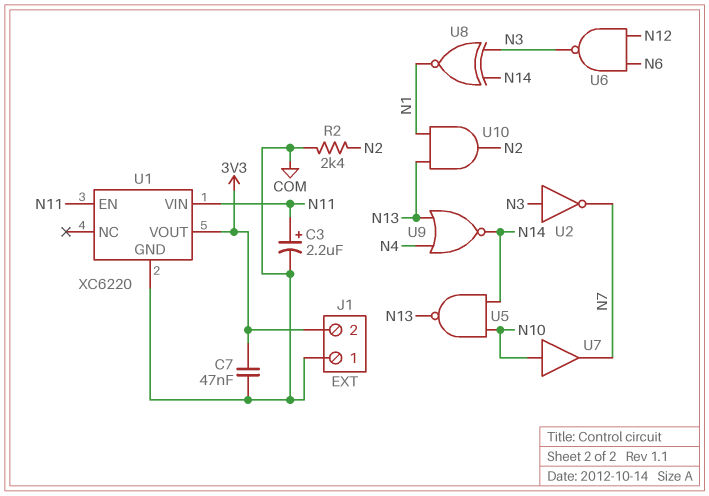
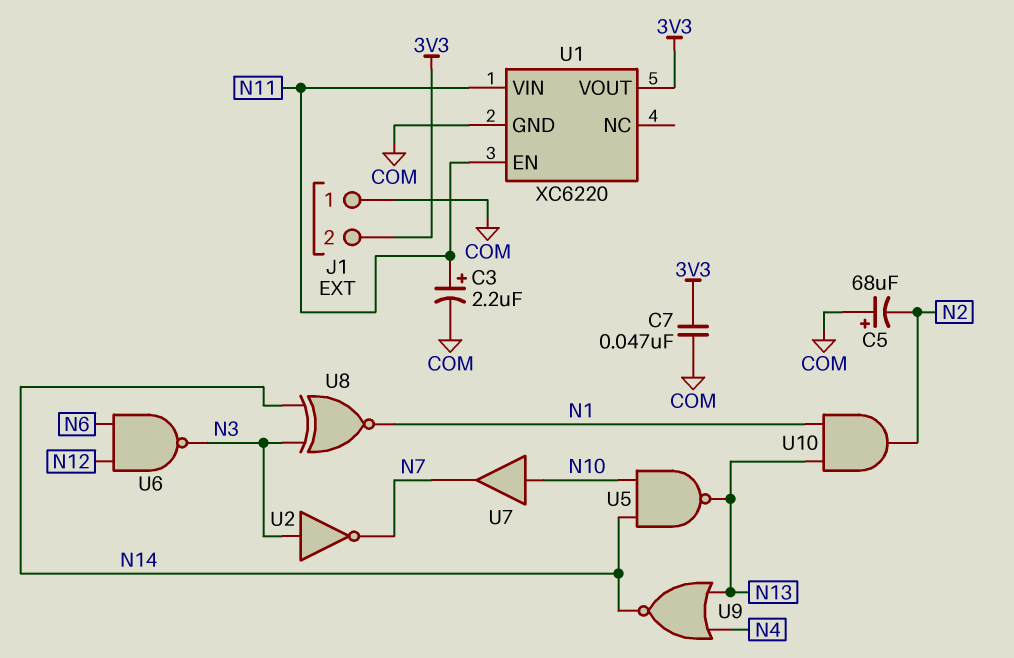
C5: none -> 68uF (plus COM, minus N2)
R2: 2.4k (COM, N2) -> none

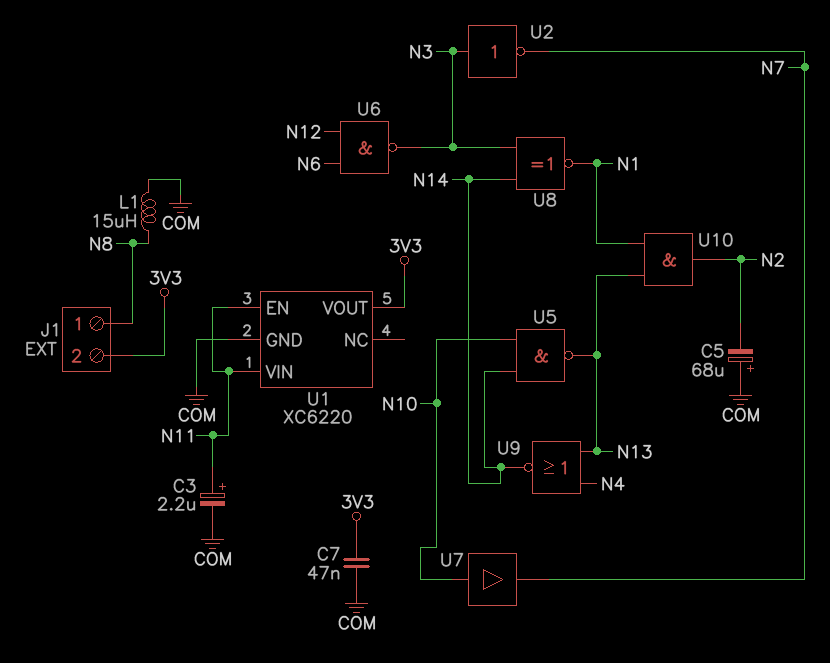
J1 pin 1: COM -> N8
L1: none -> 15uH (COM, N8)

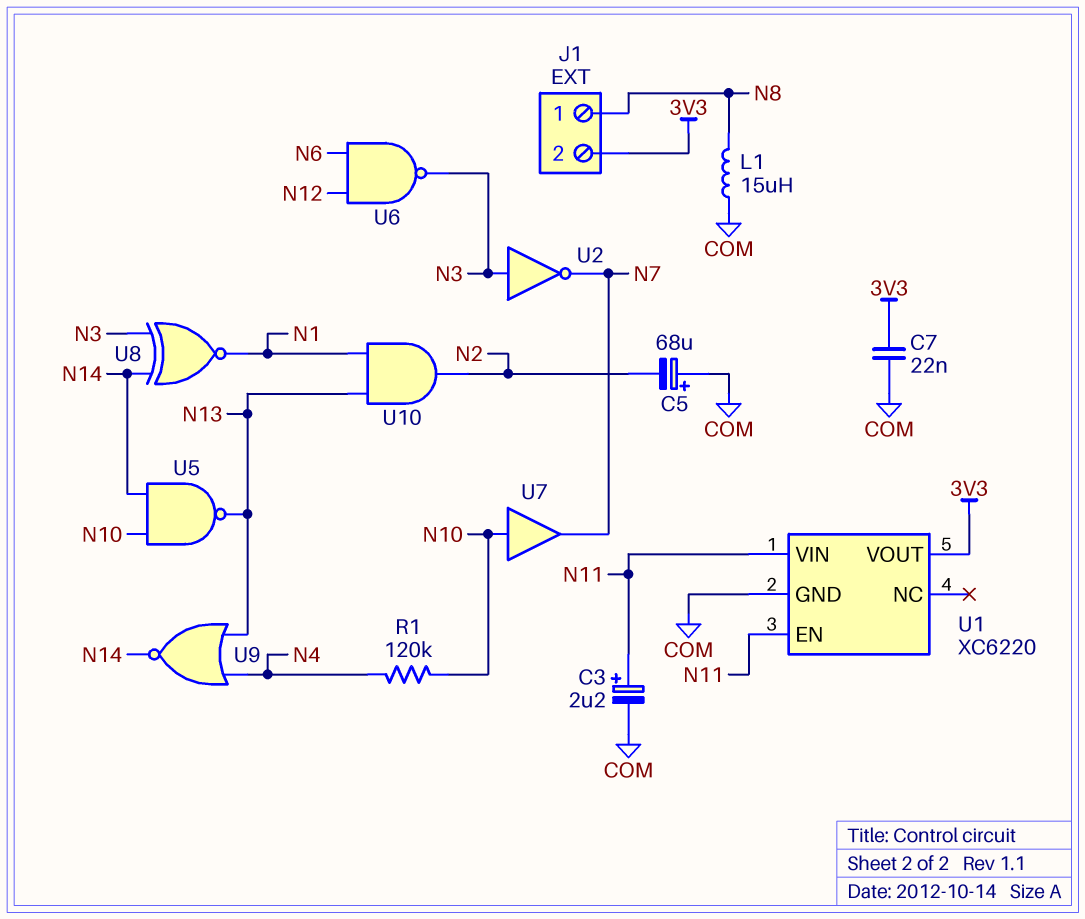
C7: 47nF (3V3, COM) -> 22nF (3V3, COM)
R1: none -> 120k (N4, N10)

